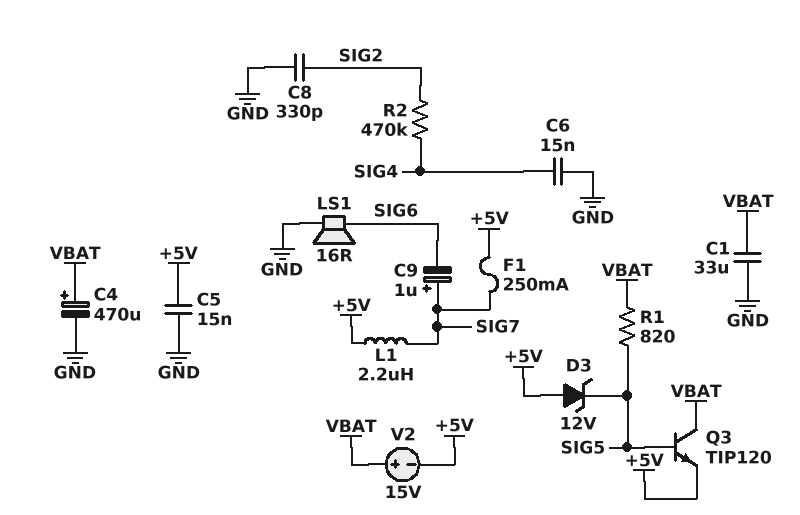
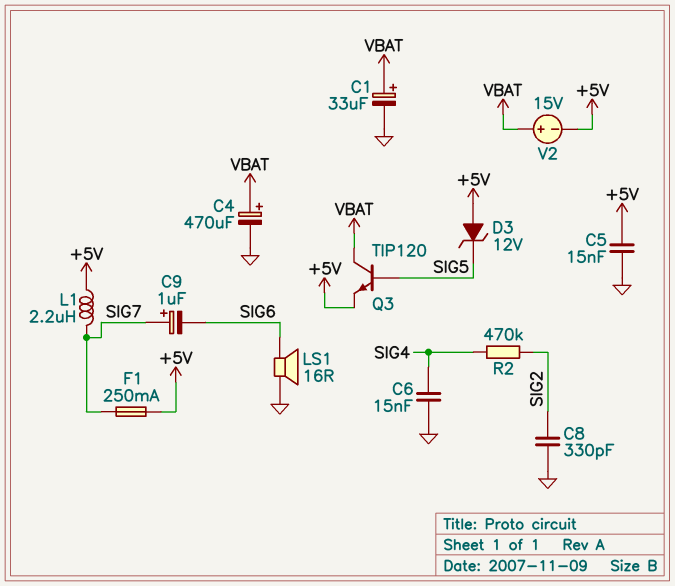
C1: 33uF (GND, VBAT) -> 33uF (plus VBAT, minus GND)
R1: 820 (SIG5, VBAT) -> none

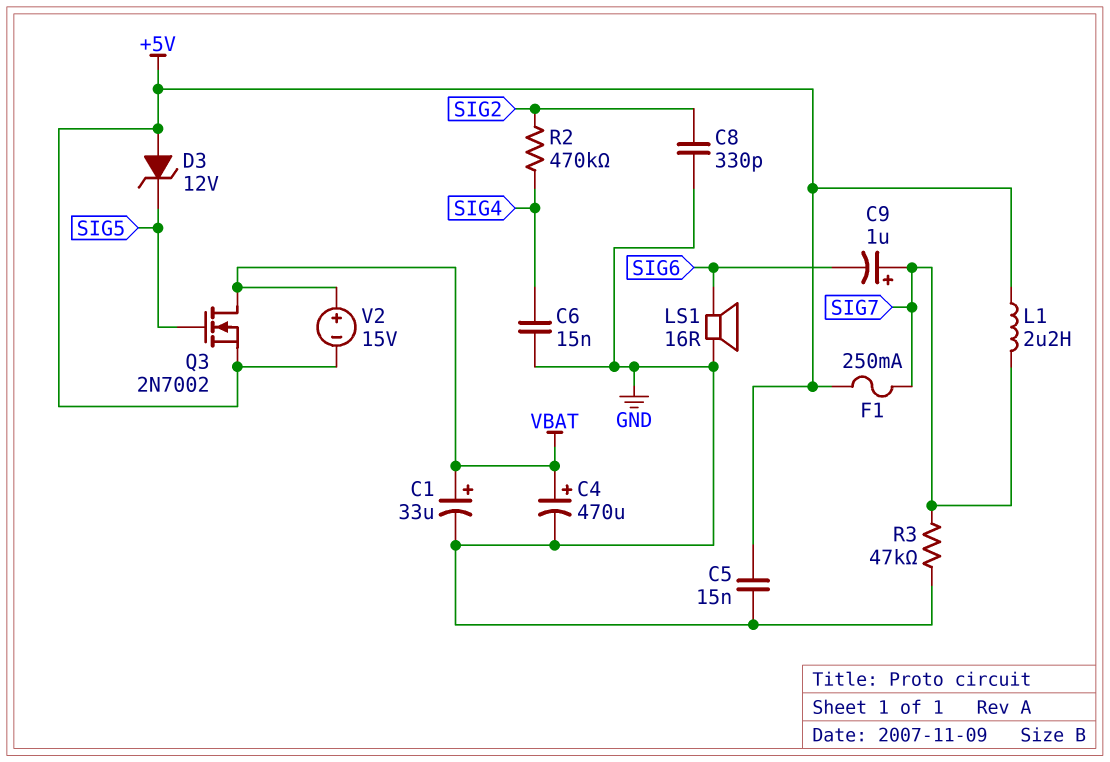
Q3: NPN TIP120 (B SIG5, C VBAT, E +5V) -> NMOS 2N7002 (G SIG5, D VBAT, S +5V)
R3: none -> 47k (GND, SIG7)

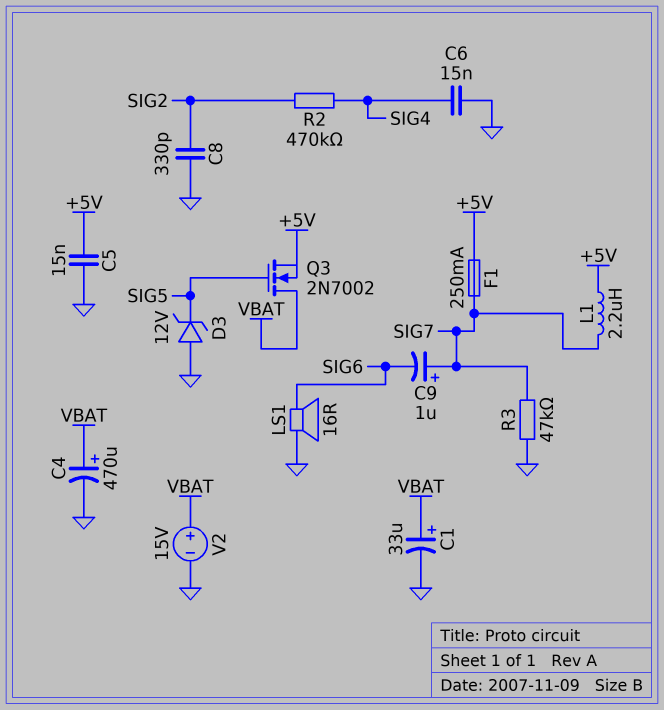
D3: zener 12V (A +5V, K SIG5) -> zener 12V (A GND, K SIG5)
V2: 15V (plus VBAT, minus +5V) -> 15V (plus VBAT, minus GND)

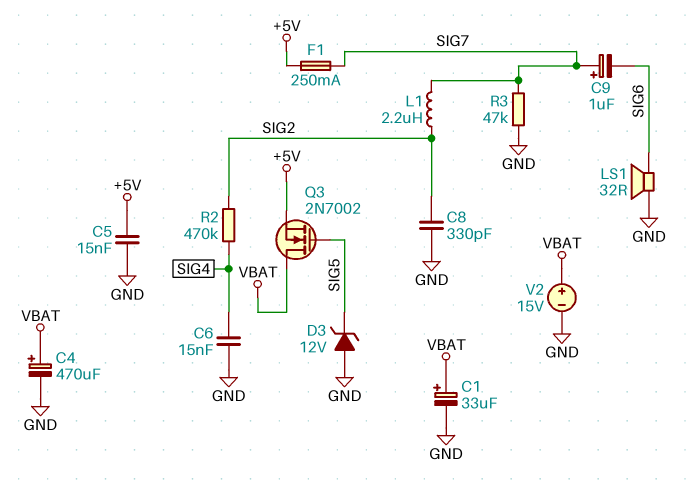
L1: 2.2uH (+5V, SIG7) -> 2.2uH (SIG2, SIG7)
LS1: speaker 16R (GND, SIG6) -> speaker 32R (GND, SIG6)

